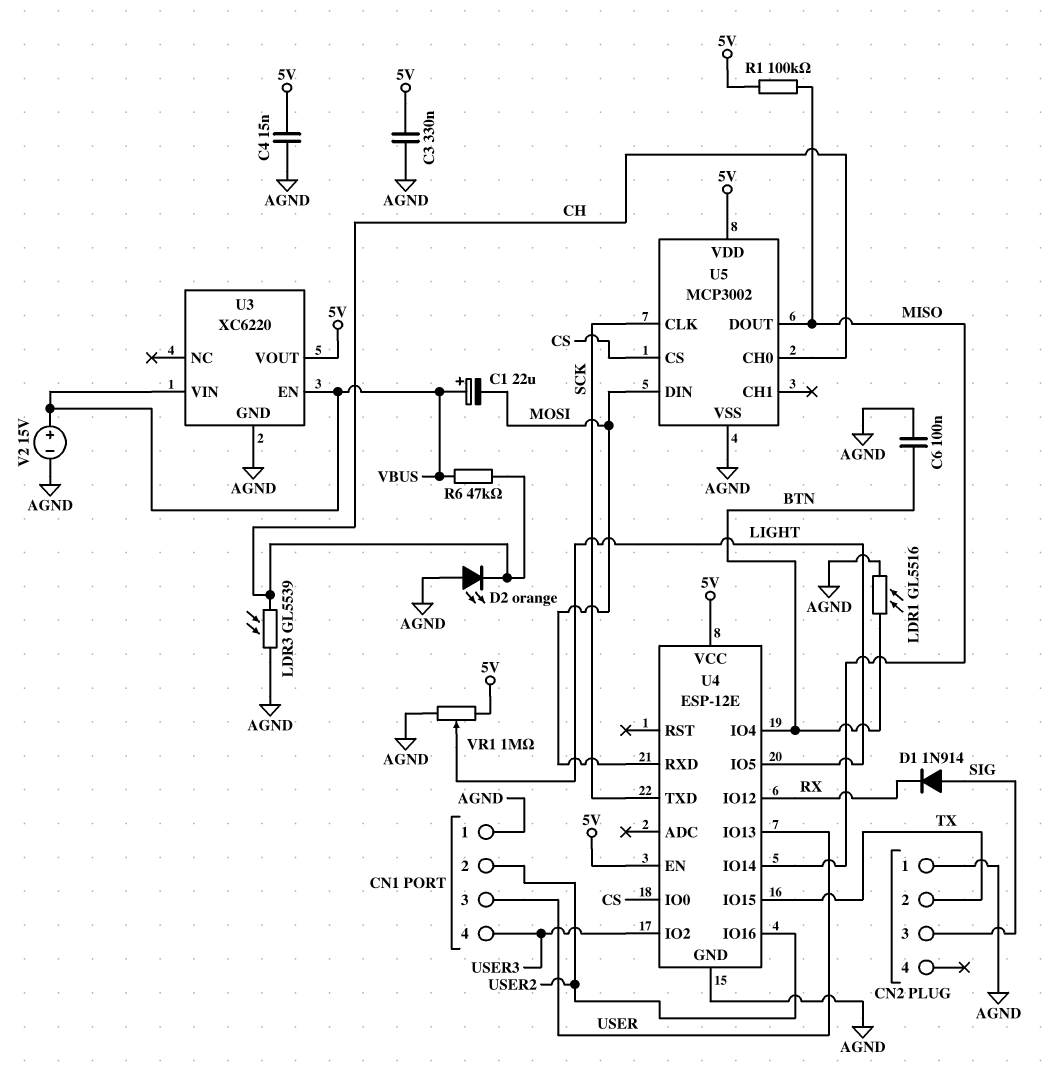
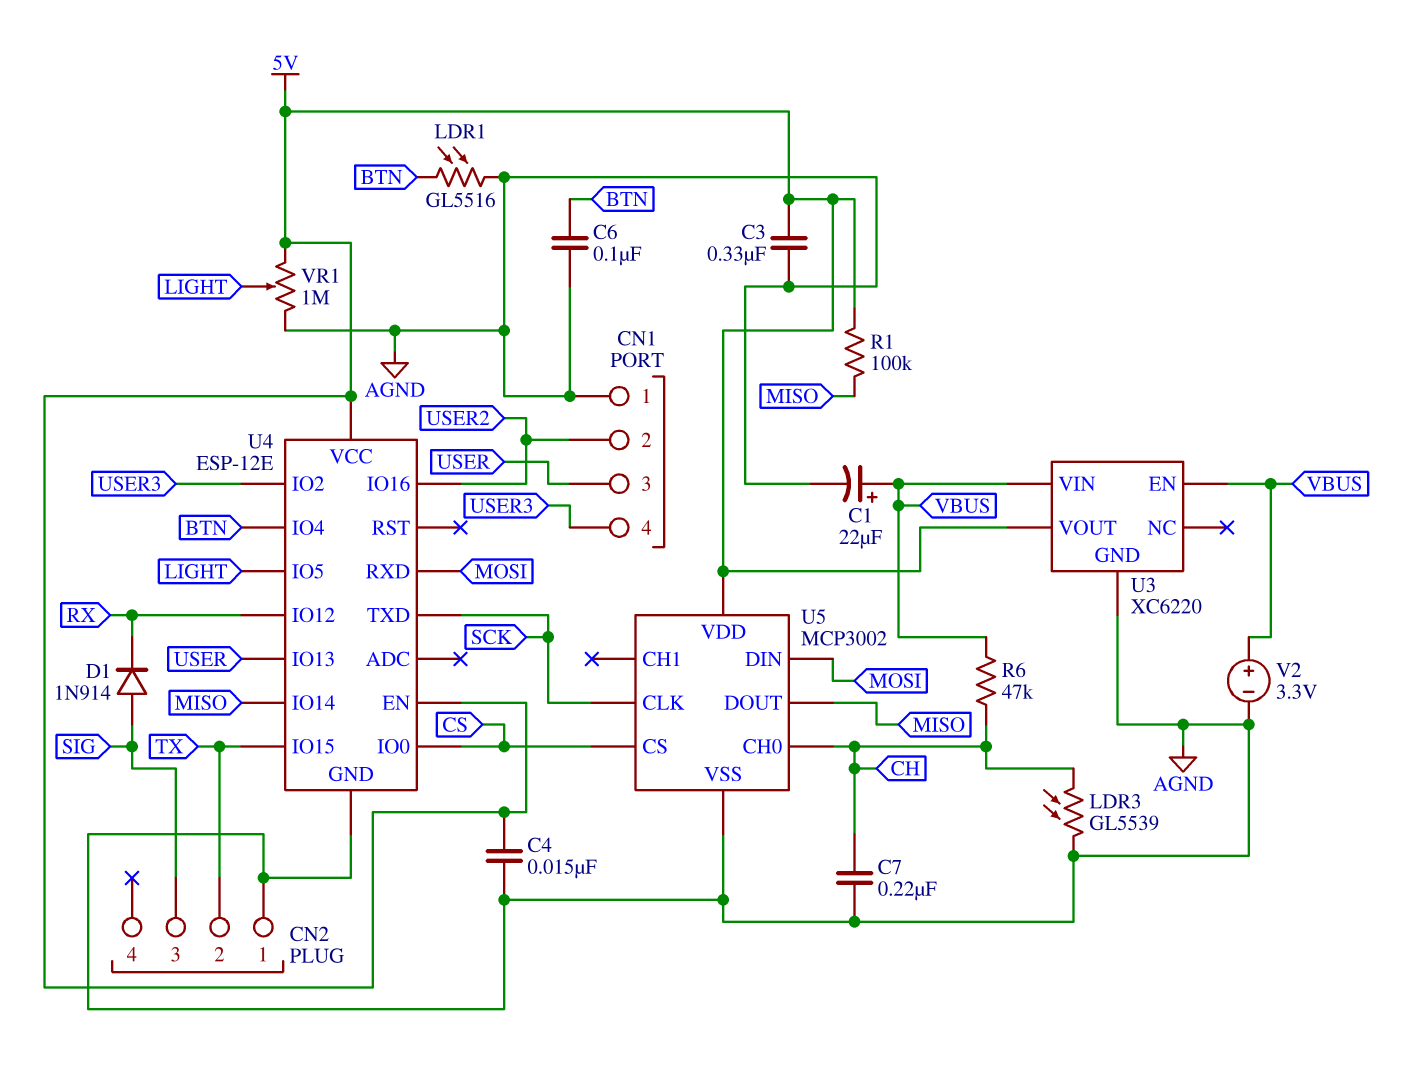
C1: 22uF (plus VBUS, minus MOSI) -> 22uF (plus VBUS, minus AGND)
C7: none -> 220nF (AGND, CH)
D2: LED orange (A AGND, K CH) -> none
V2: 15V (plus VBUS, minus AGND) -> 3.3V (plus VBUS, minus AGND)

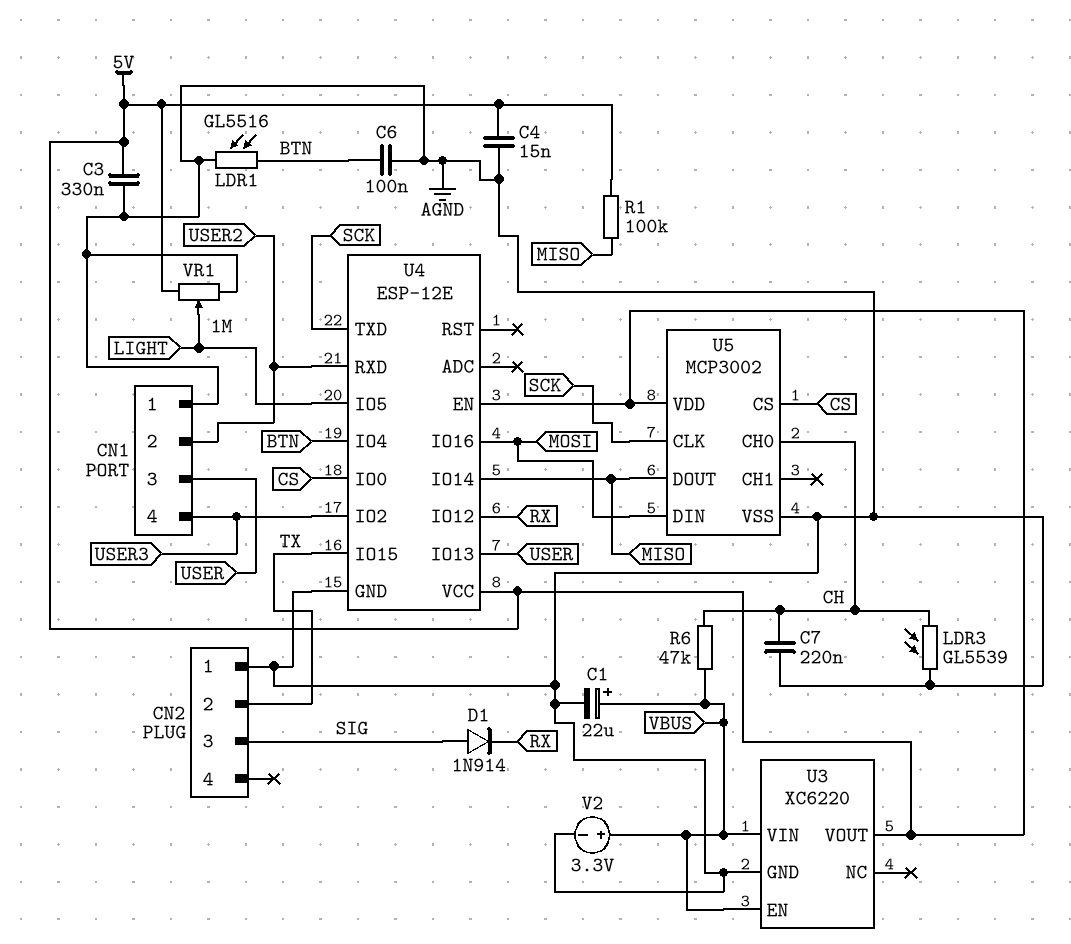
U4 pin IO16: USER2 -> MOSI
U4 pin RXD: MOSI -> USER2

